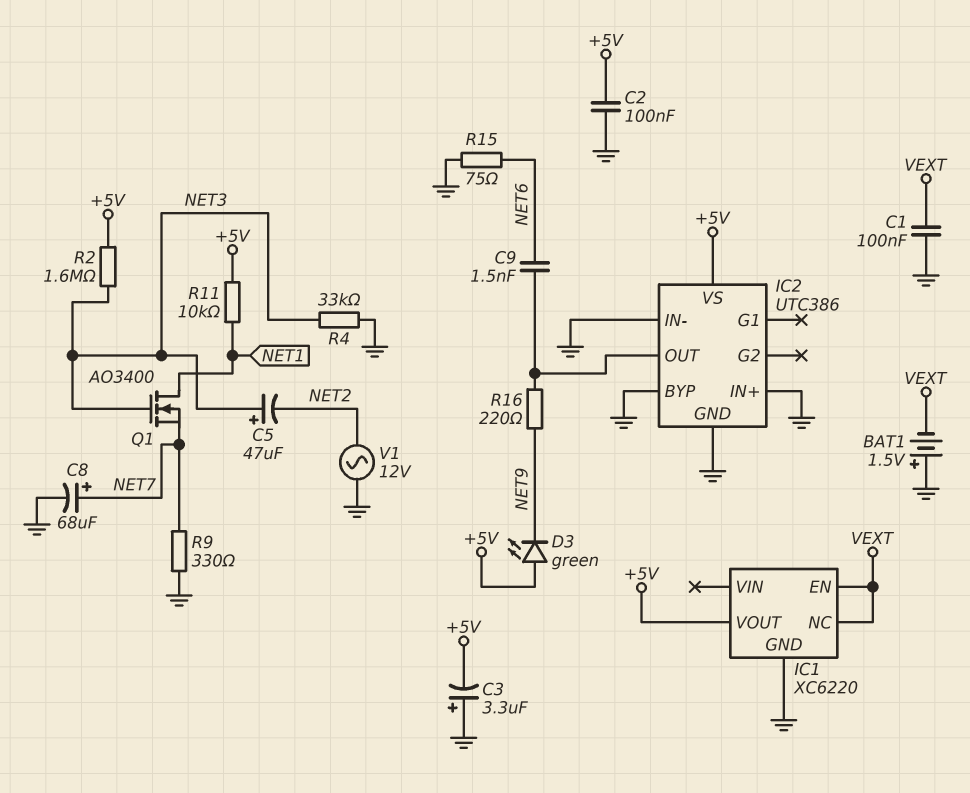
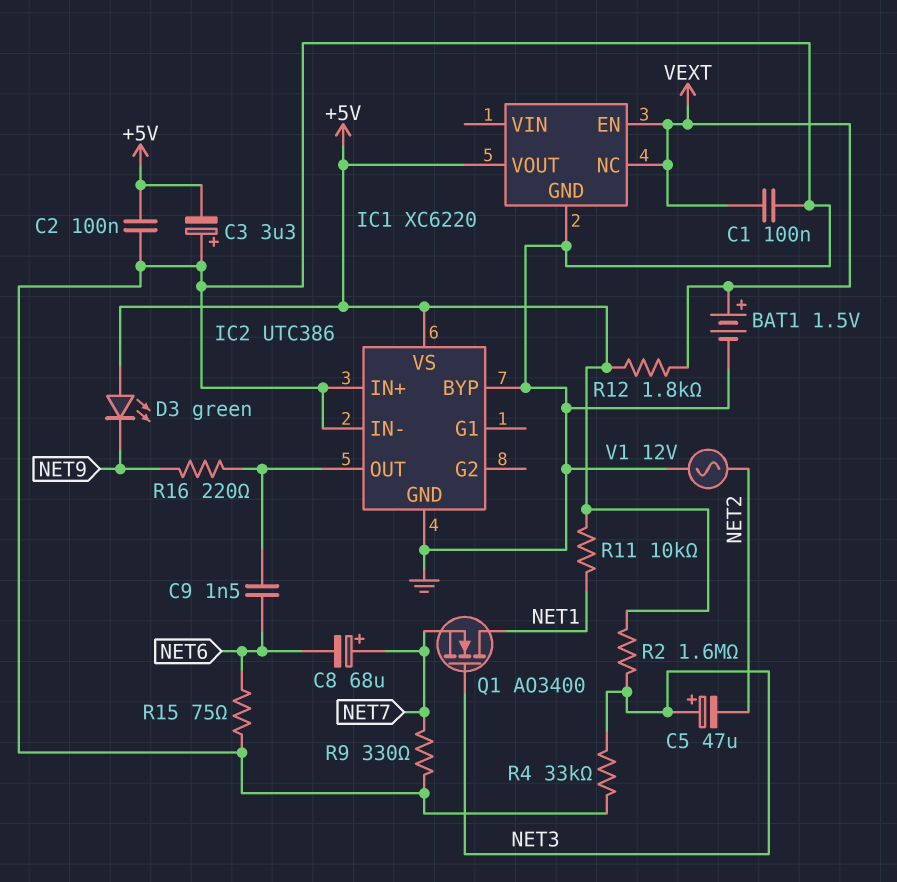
BAT1: 1.5V (plus GND, minus VEXT) -> 1.5V (plus VEXT, minus GND)
C8: 68uF (plus NET7, minus GND) -> 68uF (plus NET7, minus NET6)
R12: none -> 1.8k (+5V, VEXT)

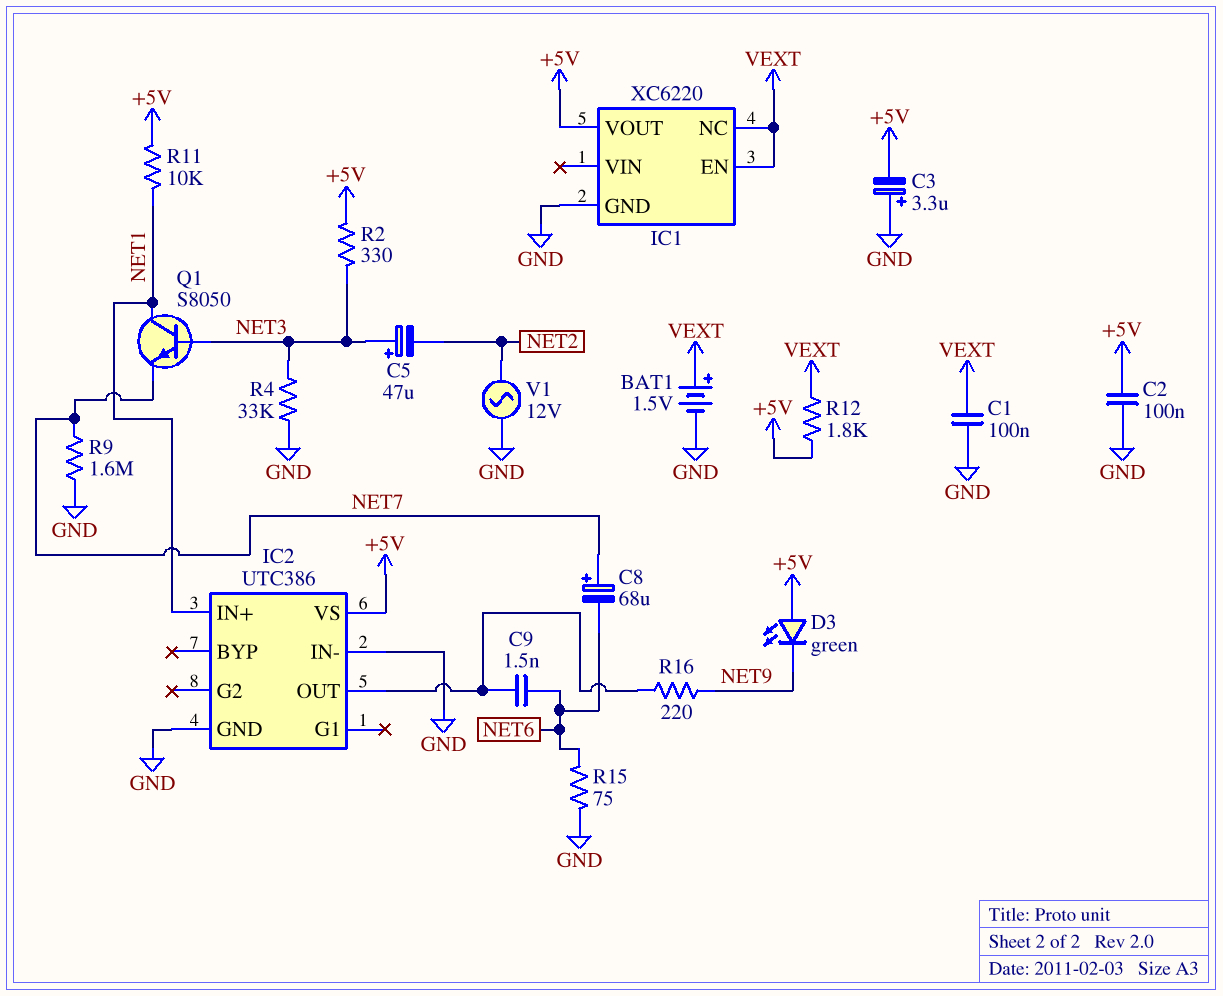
IC2 pin BYP: GND -> none
IC2 pin IN+: GND -> NET1
Q1: NMOS AO3400 (G NET3, D NET1, S NET7) -> NPN S8050 (B NET3, C NET1, E NET7)
R2: 1.6M (+5V, NET3) -> 330 (+5V, NET3)
R9: 330 (GND, NET7) -> 1.6M (GND, NET7)

